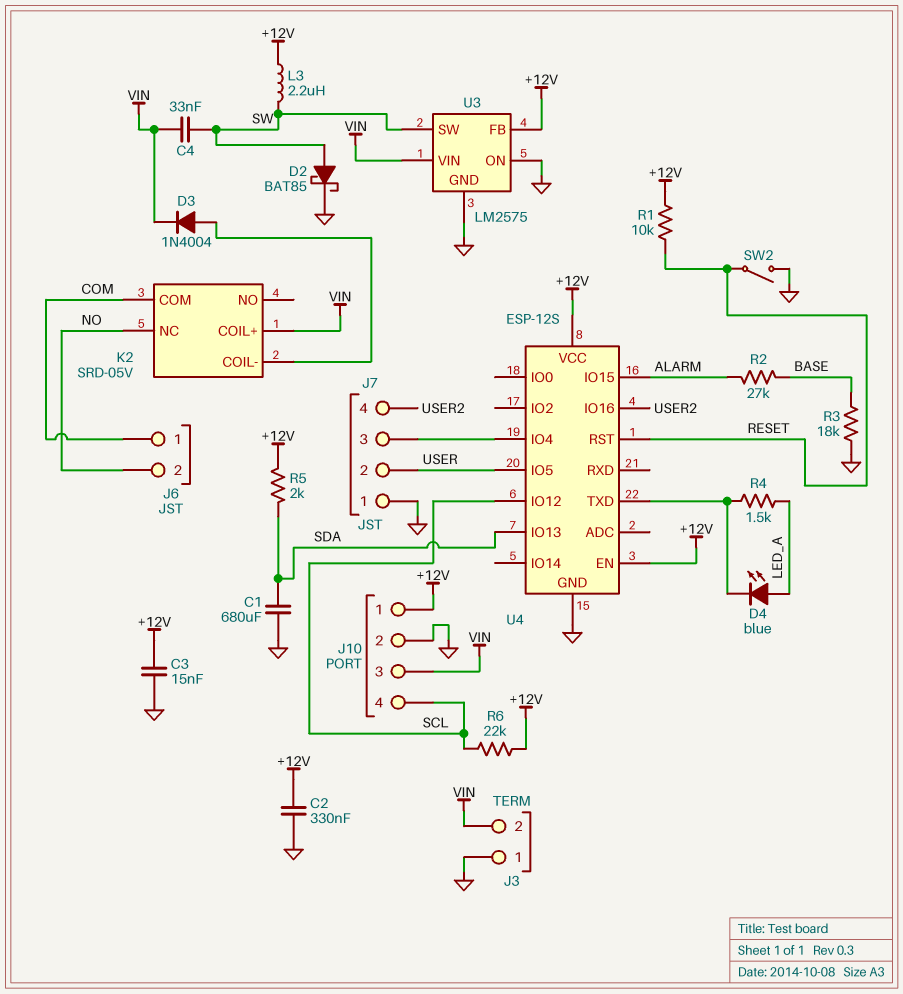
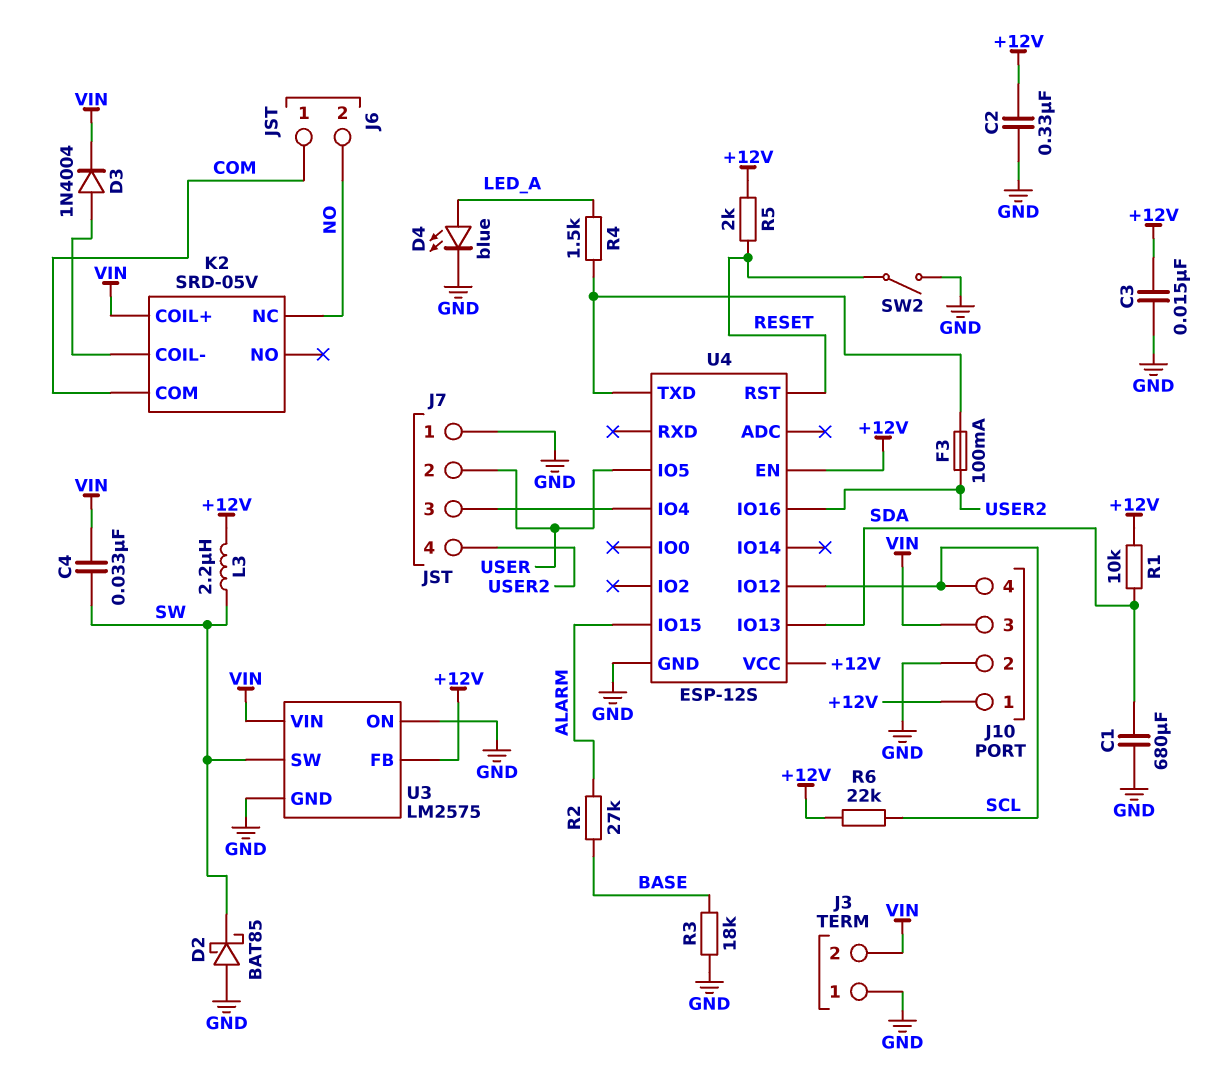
D2: schottky BAT85 (A SW, K GND) -> schottky BAT85 (A GND, K SW)
D4: LED blue (A LED_A, K U4/TXD) -> LED blue (A LED_A, K GND)
F3: none -> 100mA (U4/TXD, USER2)
R1: 10k (+12V, RESET) -> 10k (+12V, SDA)
R5: 2k (+12V, SDA) -> 2k (+12V, RESET)

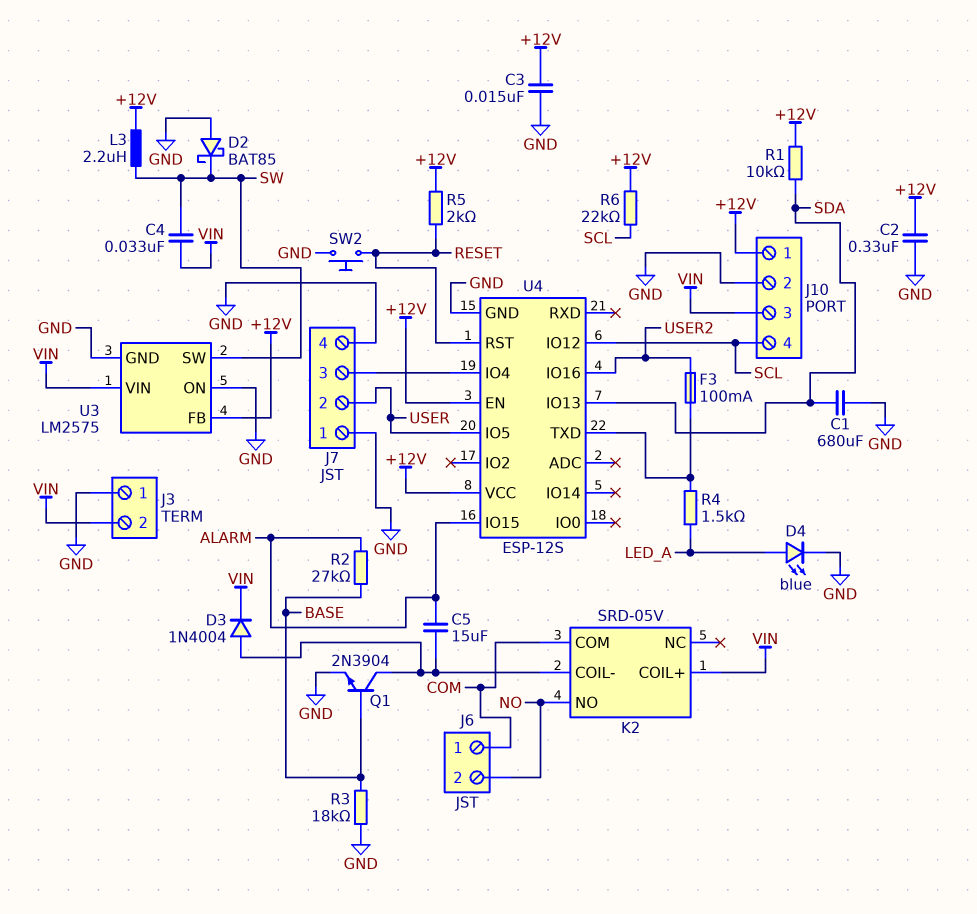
C5: none -> 15uF (ALARM, K2/COIL-)
J7 pin 4: USER2 -> GND
K2 pin NC: NO -> none
K2 pin NO: none -> NO
Q1: none -> NPN 2N3904 (B BASE, C K2/COIL-, E GND)
SW2: switch (GND, RESET) -> button (GND, RESET)

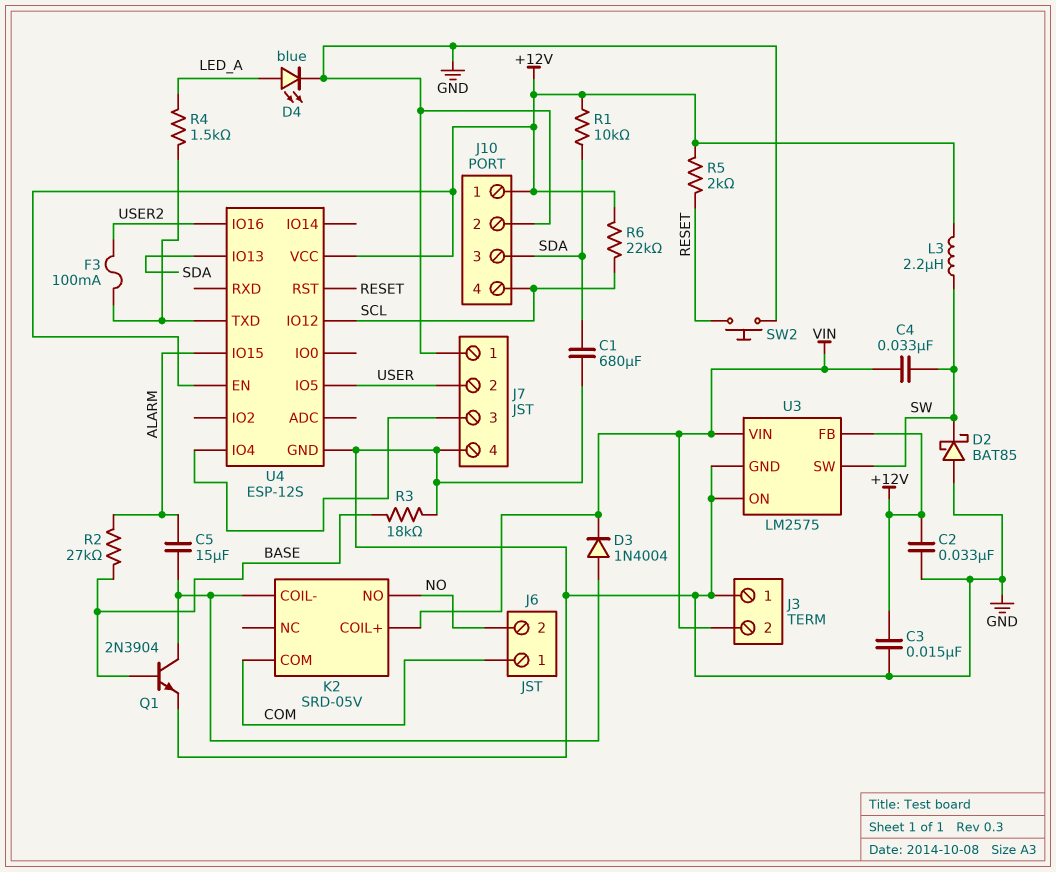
C2: 330nF (+12V, GND) -> 33nF (+12V, GND)
J10 pin 3: VIN -> SDA

